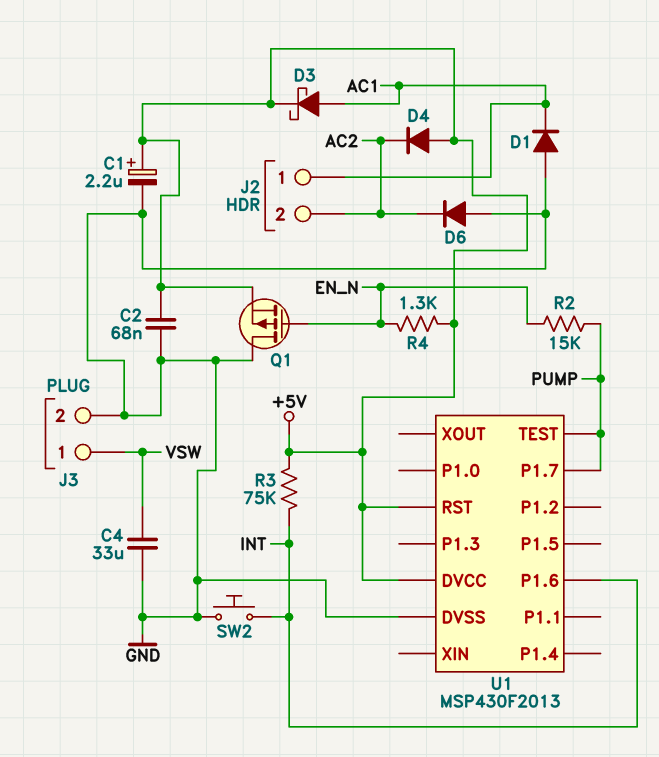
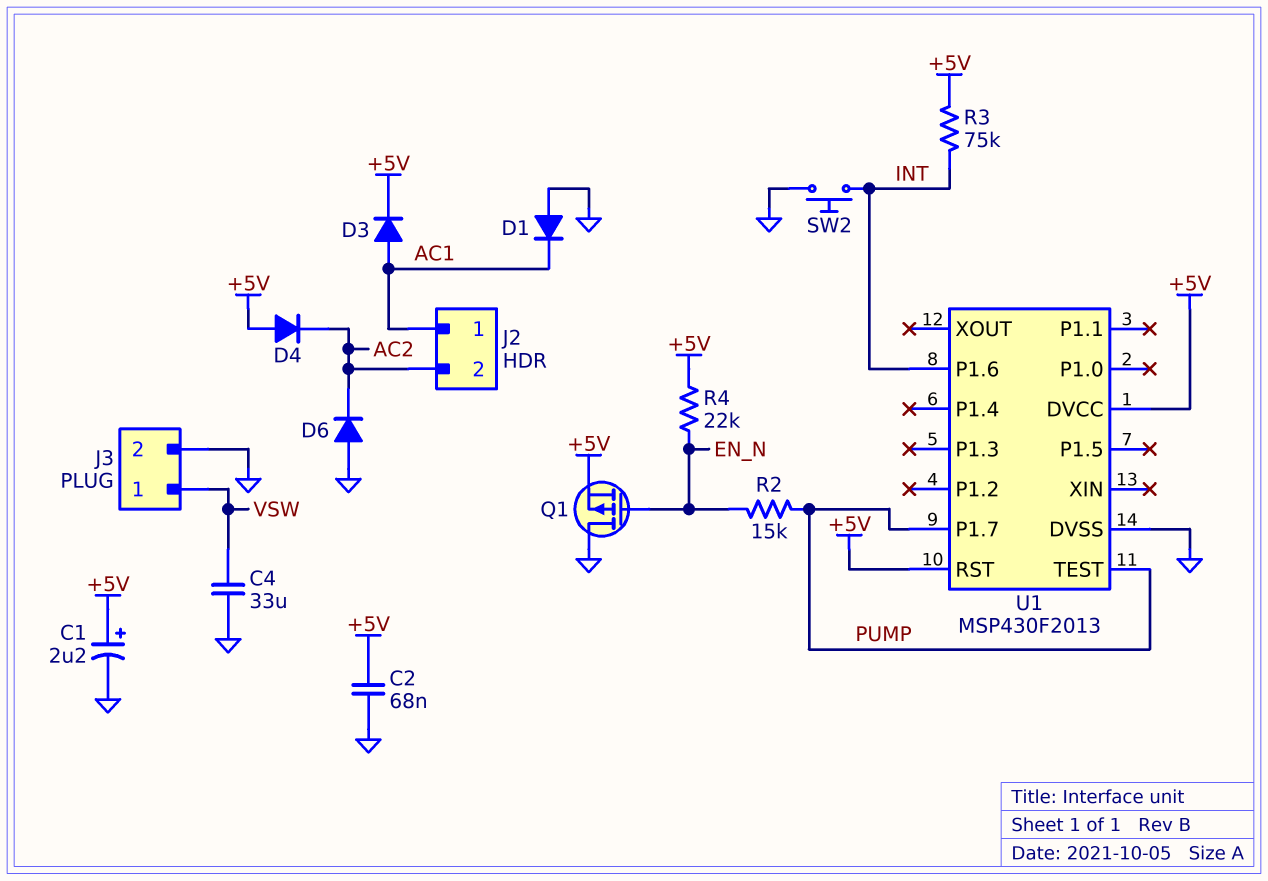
D3: schottky (A AC1, K +5V) -> diode (A AC1, K +5V)
R4: 1.3k (+5V, EN_N) -> 22k (+5V, EN_N)

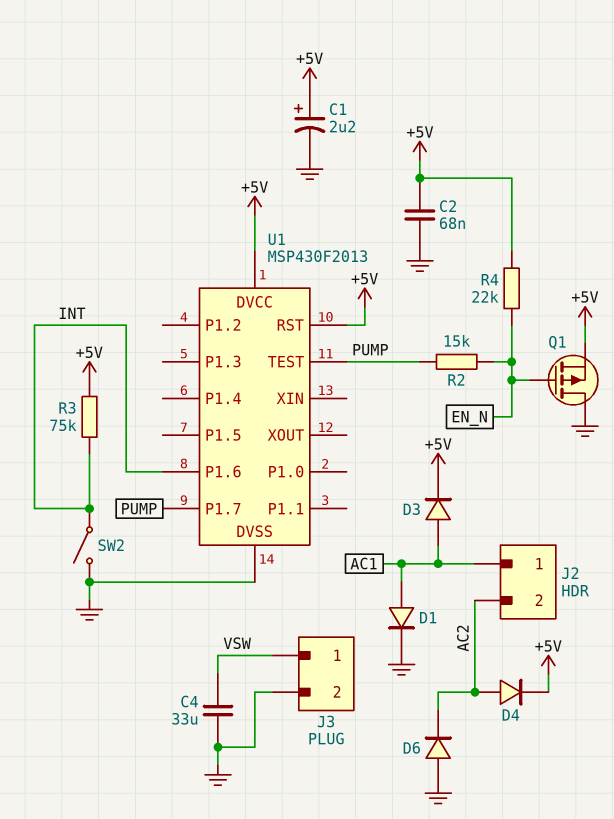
D1: diode (A GND, K AC1) -> diode (A AC1, K GND)
D4: diode (A +5V, K AC2) -> diode (A AC2, K +5V)
SW2: button (GND, INT) -> switch (GND, INT)

